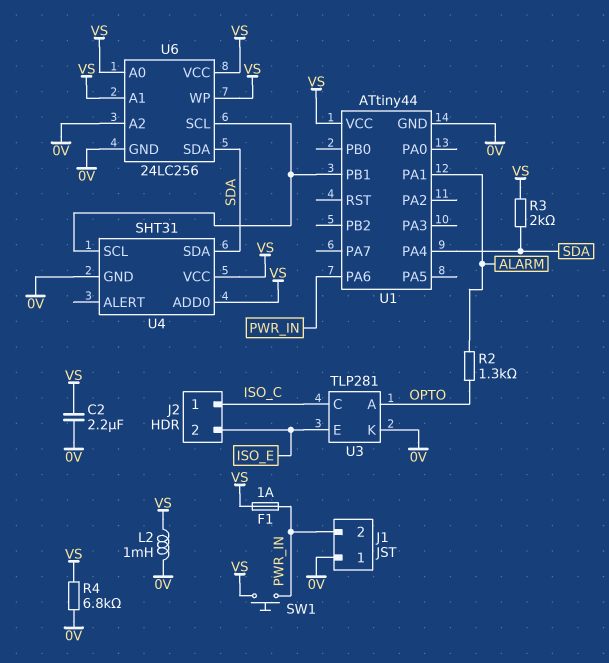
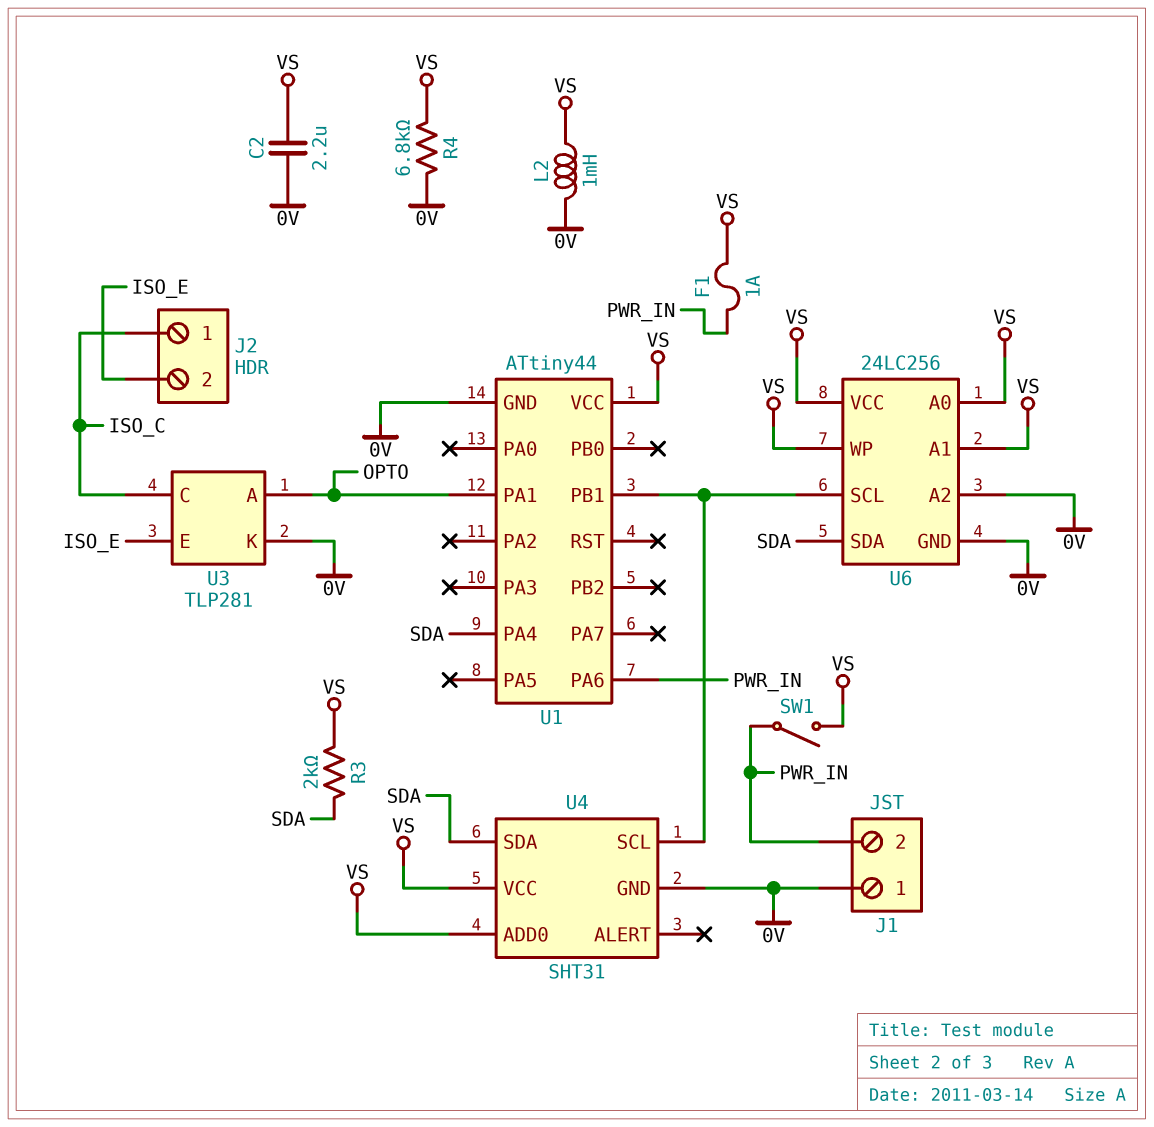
R2: 1.3k (ALARM, OPTO) -> none
SW1: button (PWR_IN, VS) -> switch (PWR_IN, VS)
U1 pin PA1: ALARM -> OPTO

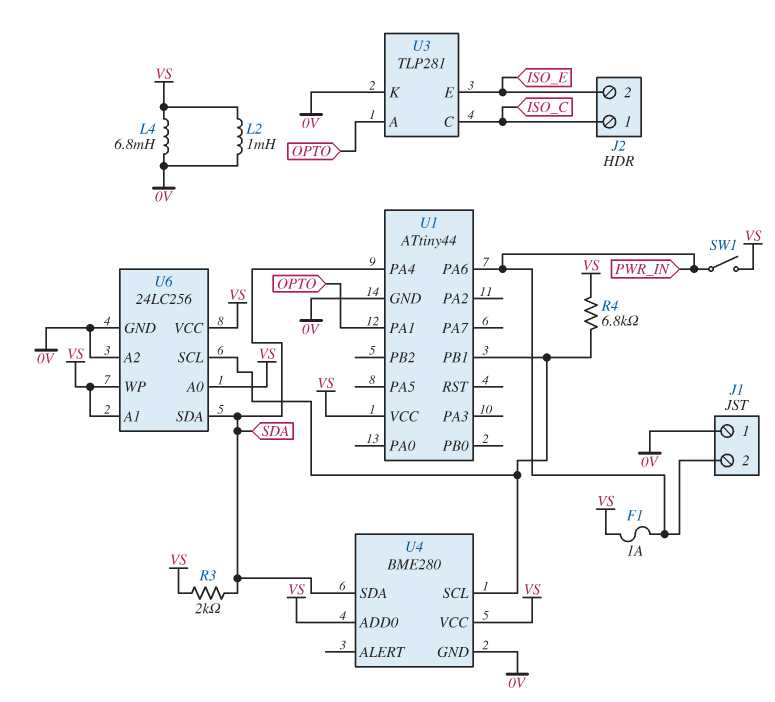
C2: 2.2uF (0V, VS) -> none
L4: none -> 6.8mH (0V, VS)
R4: 6.8k (0V, VS) -> 6.8k (U1/PB1, VS)
U4: SHT31 -> BME280

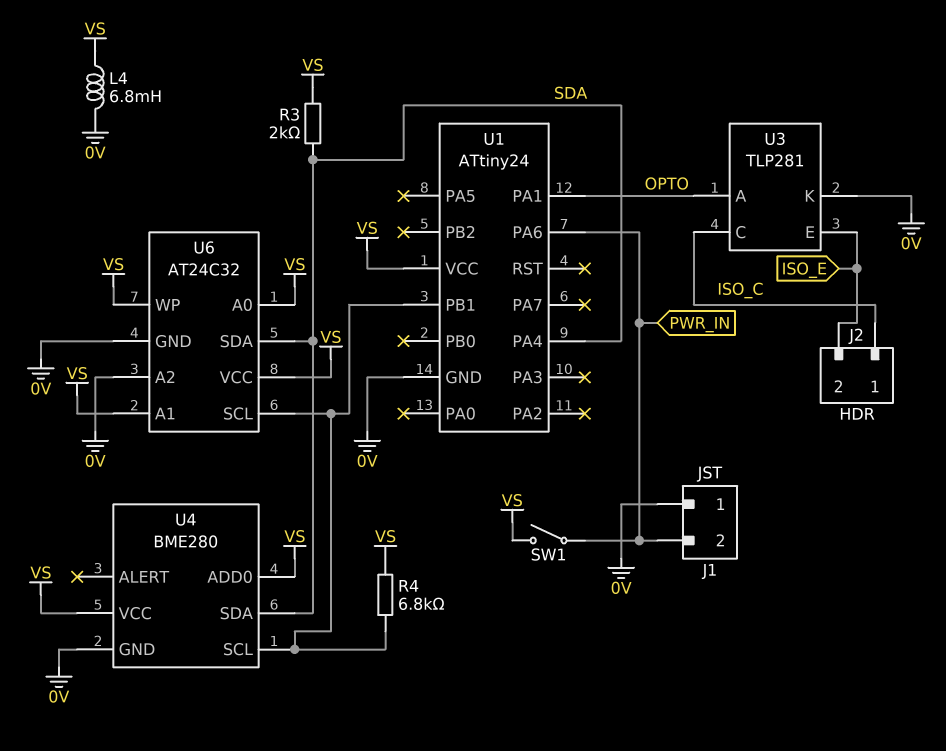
F1: 1A (PWR_IN, VS) -> none
L2: 1mH (0V, VS) -> none
U1: ATtiny44 -> ATtiny24
U6: 24LC256 -> AT24C32

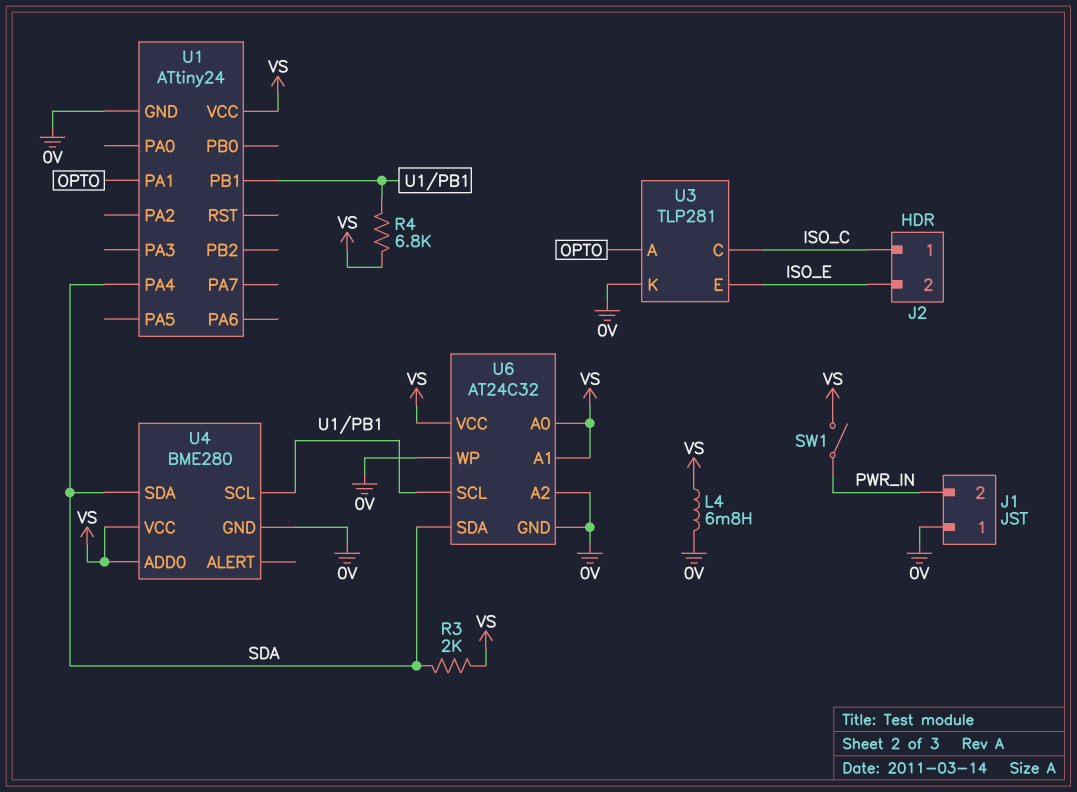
U1 pin PA6: PWR_IN -> none
U6 pin WP: VS -> 0V

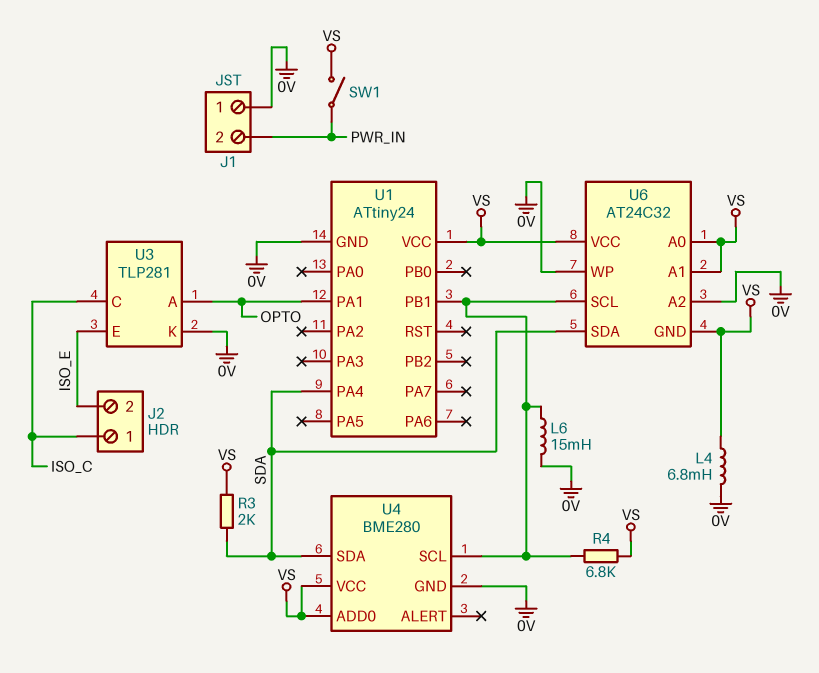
L6: none -> 15mH (0V, U1/PB1)
U6 pin GND: 0V -> VS

